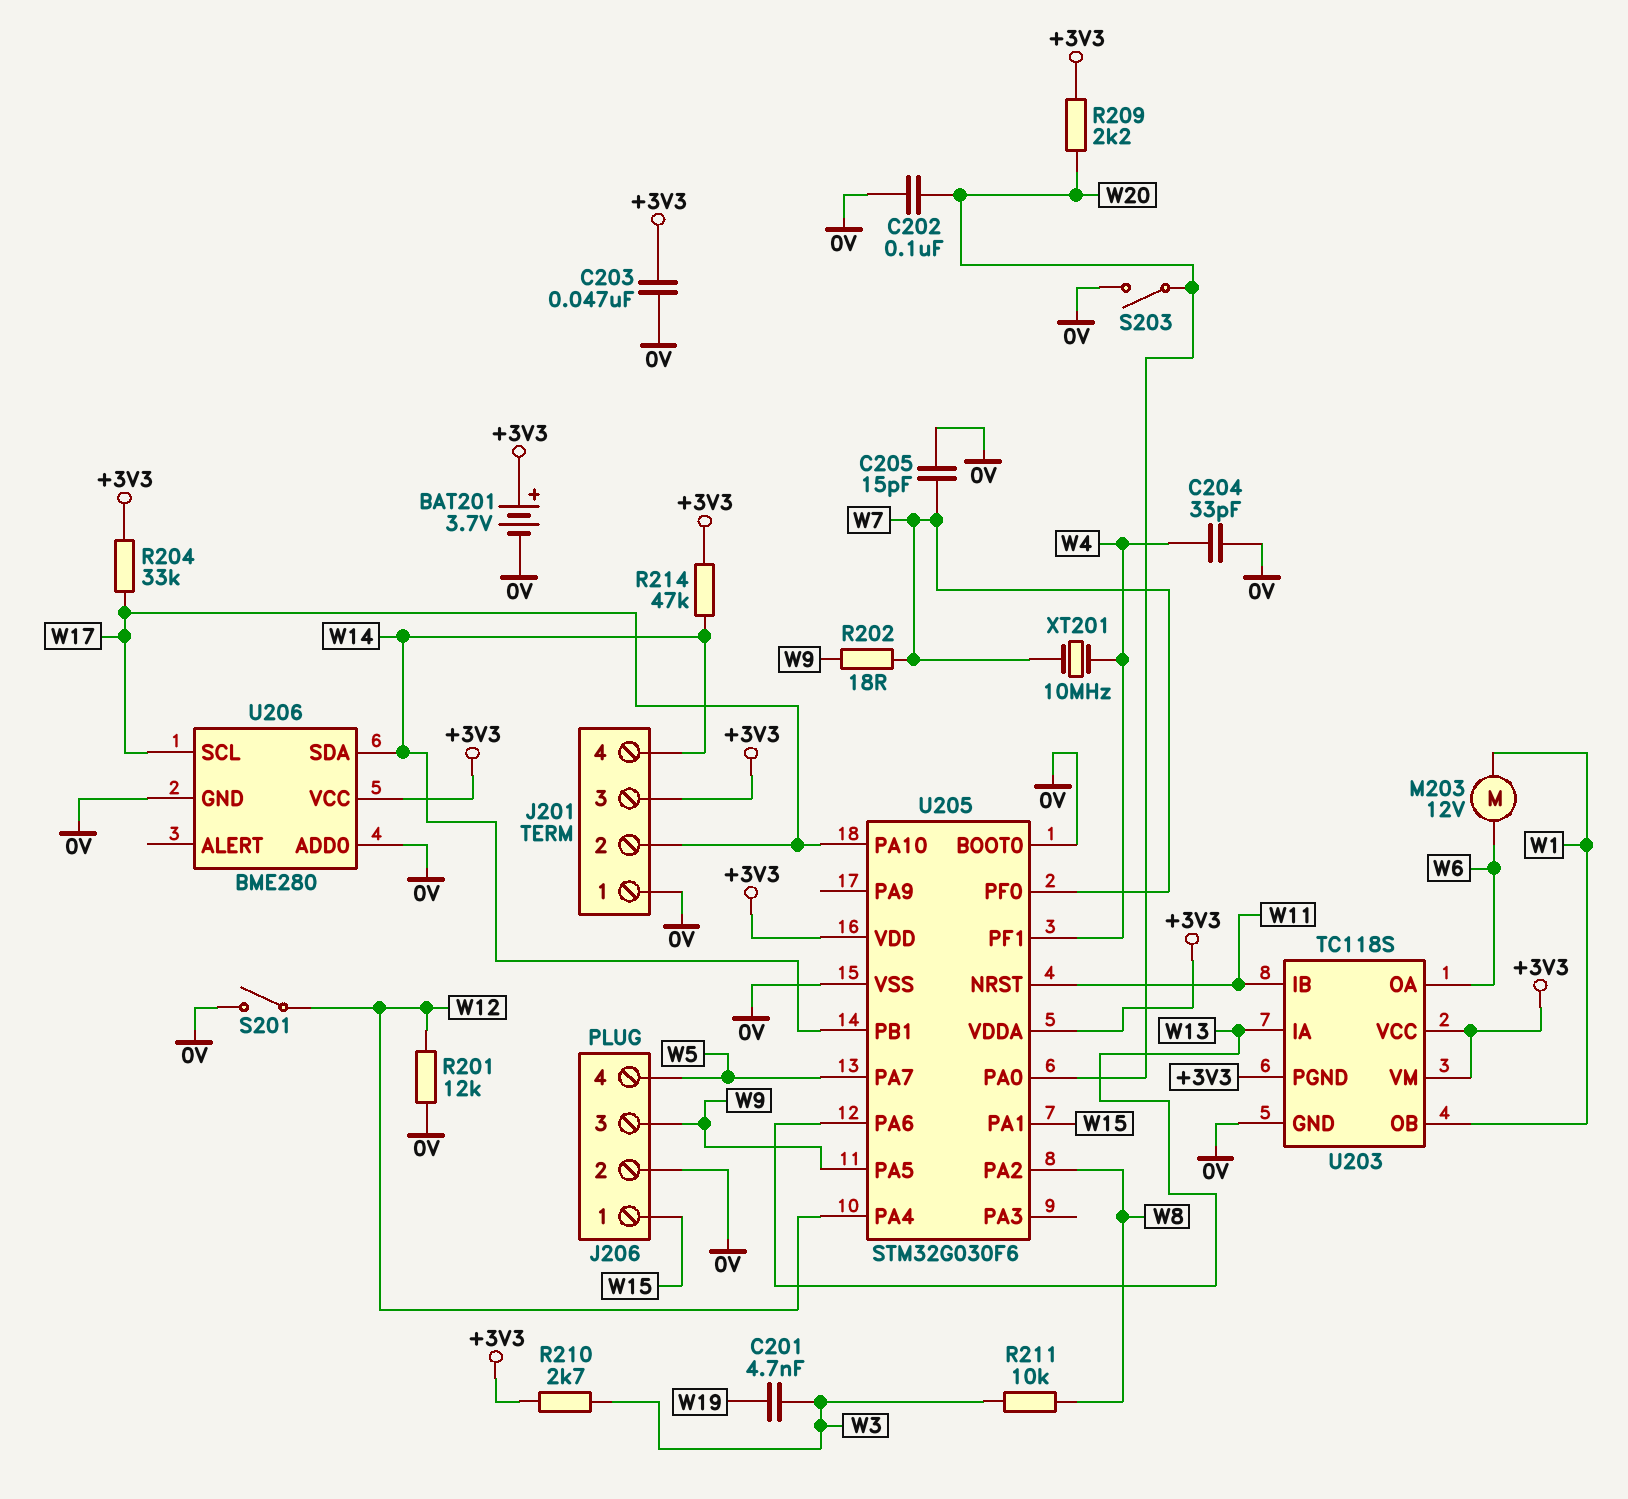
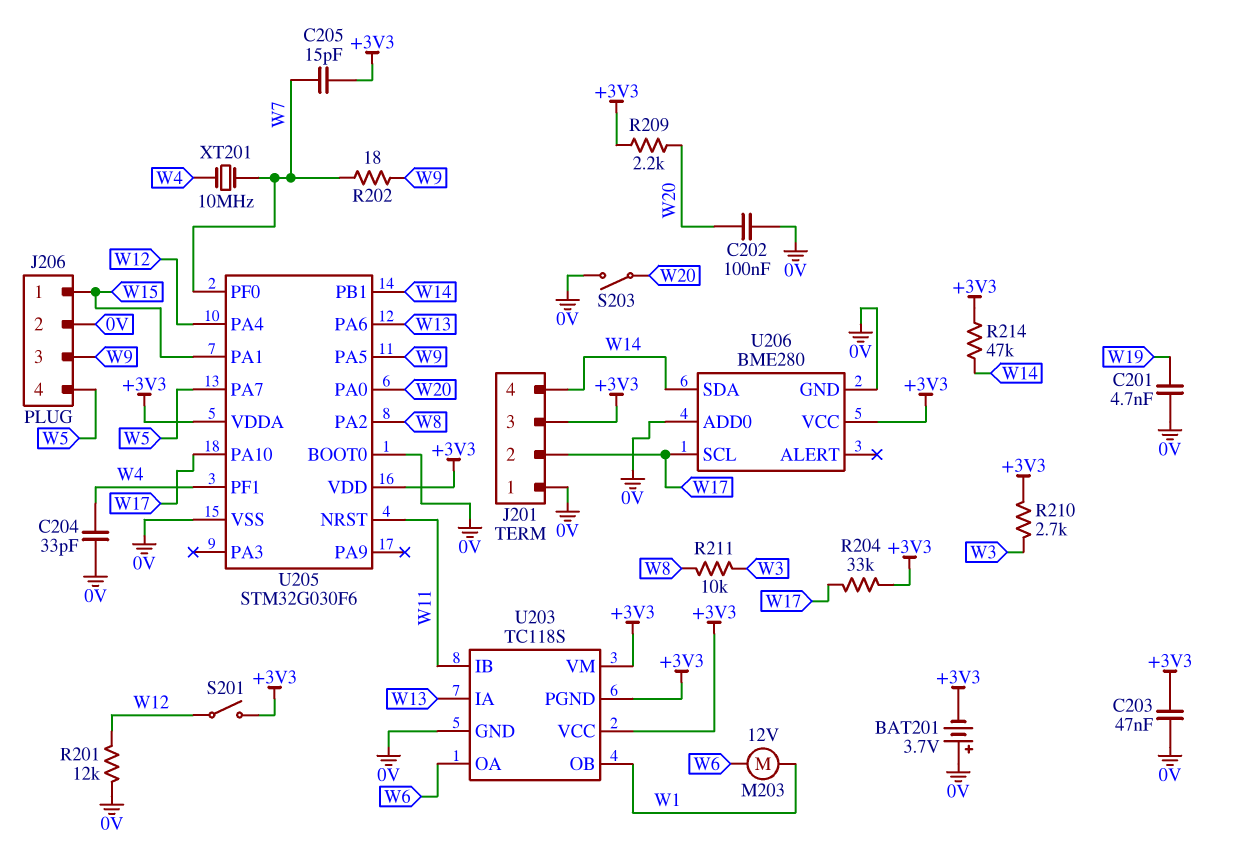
BAT201: 3.7V (plus +3V3, minus 0V) -> 3.7V (plus 0V, minus +3V3)
C201: 4.7nF (W3, W19) -> 4.7nF (0V, W19)
C205: 15pF (0V, W7) -> 15pF (+3V3, W7)
S201: switch (0V, W12) -> switch (+3V3, W12)

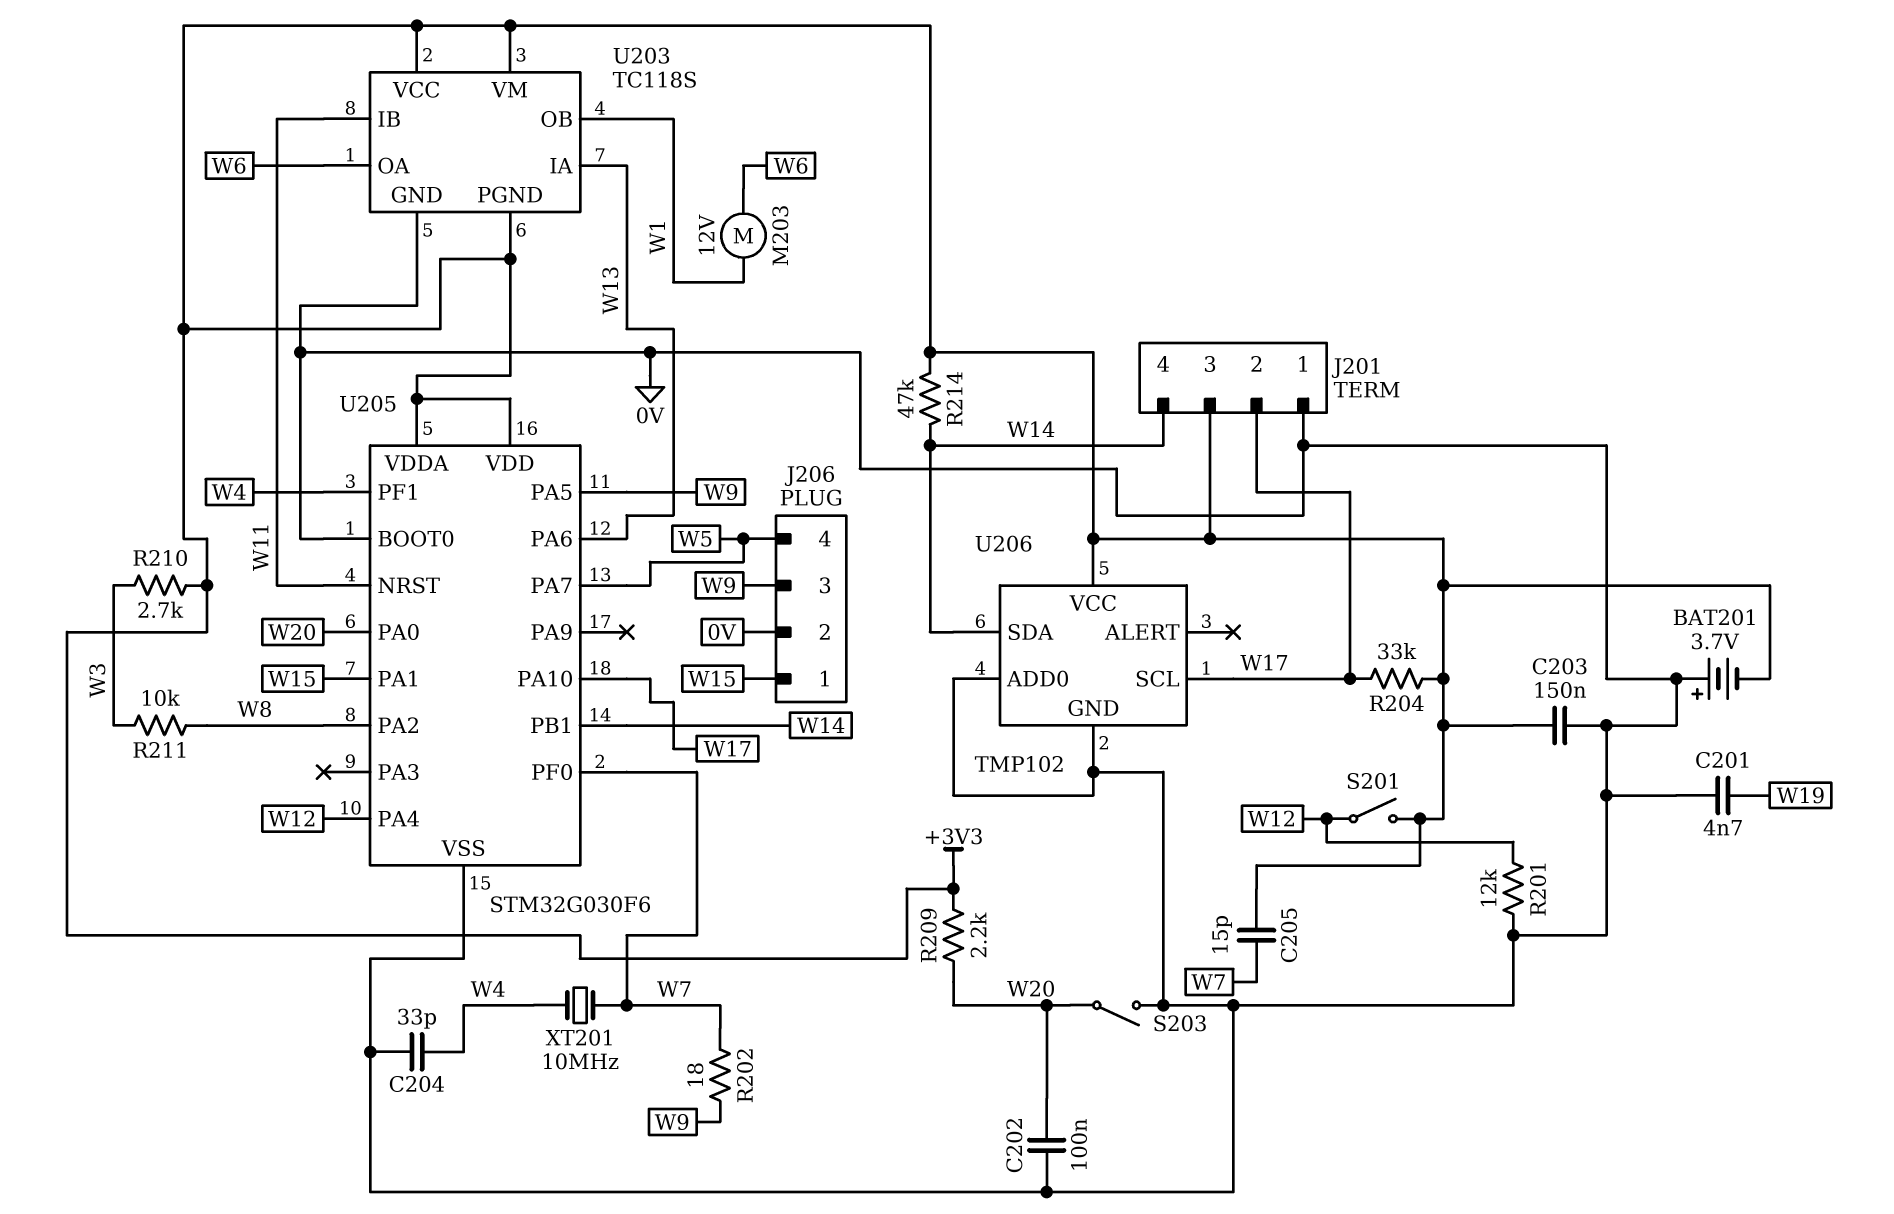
C203: 47nF (+3V3, 0V) -> 150nF (+3V3, 0V)
U206: BME280 -> TMP102

